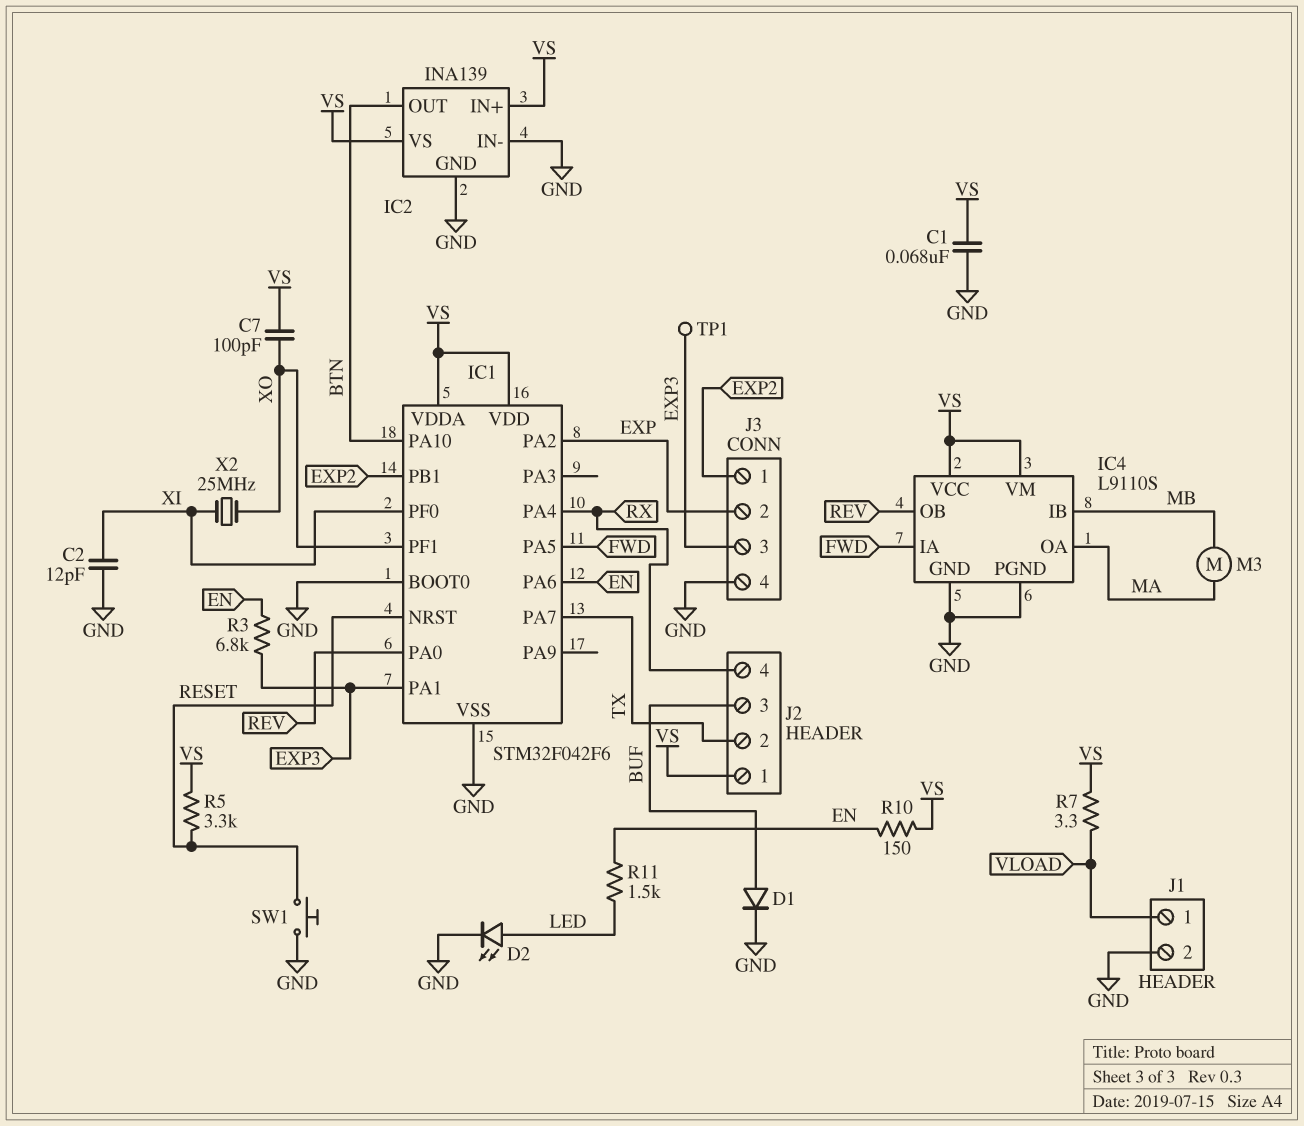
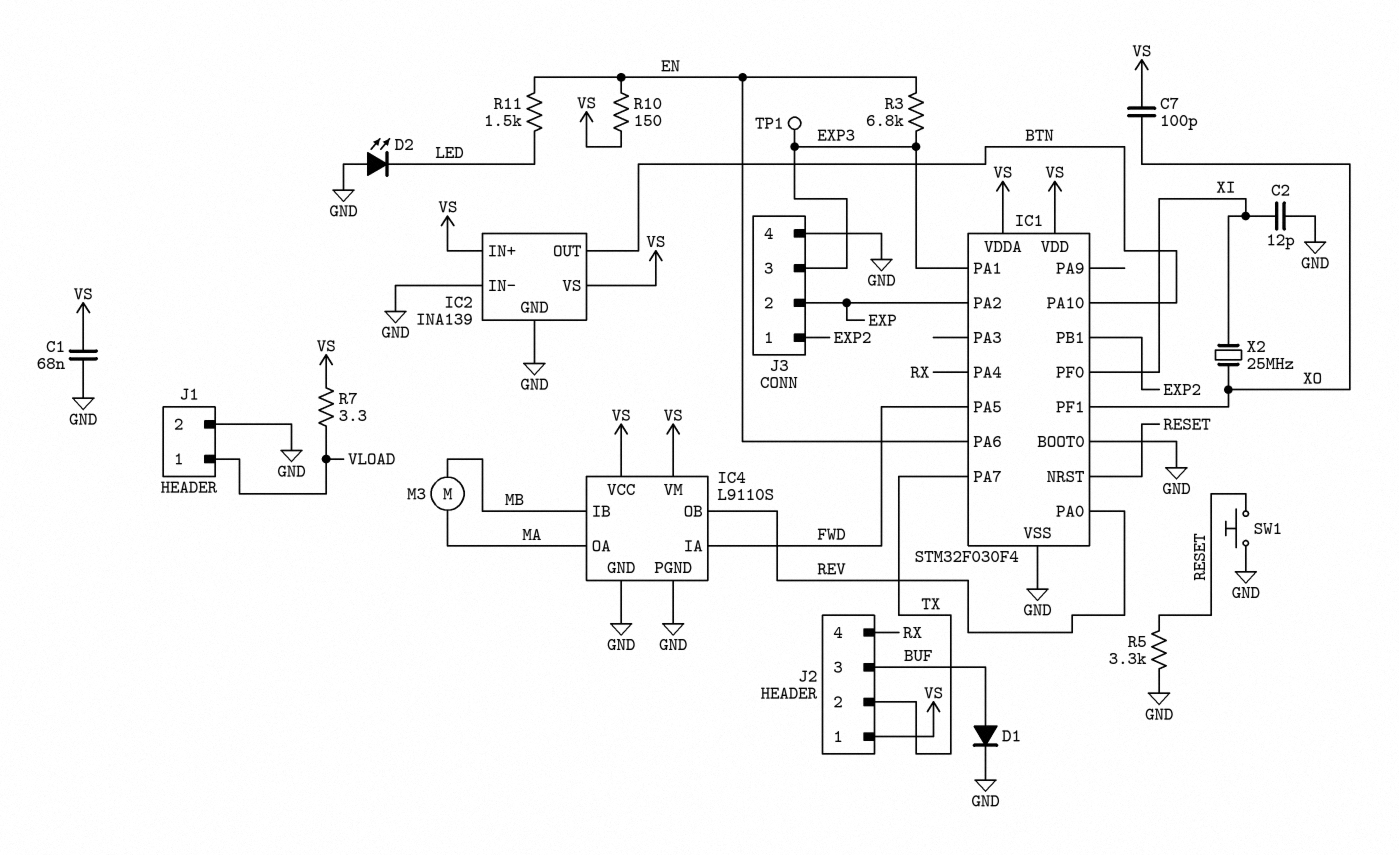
D2: LED (A LED, K GND) -> LED (A GND, K LED)
IC1: STM32F042F6 -> STM32F030F4
R5: 3.3k (RESET, VS) -> 3.3k (GND, RESET)

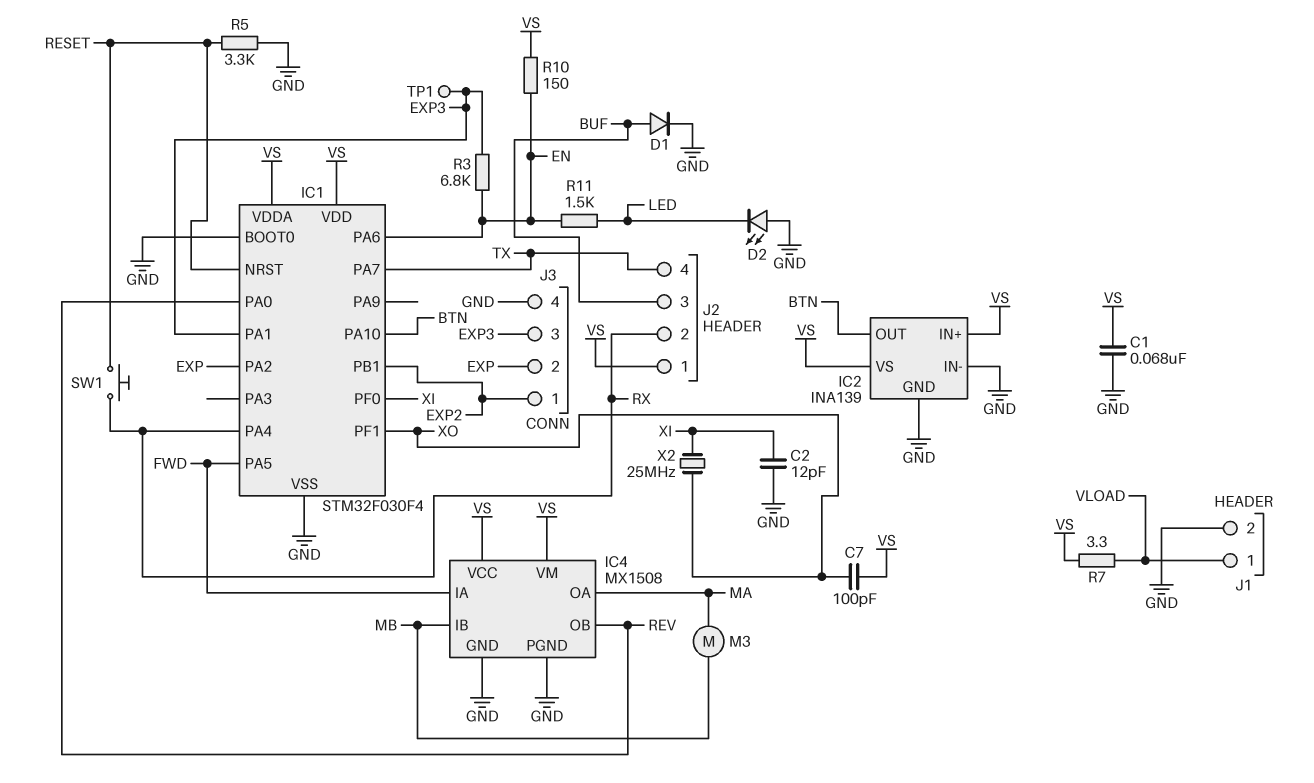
IC4: L9110S -> MX1508
J2 pin 2: TX -> RX
J2 pin 4: RX -> TX
SW1: button (GND, RESET) -> button (RESET, RX)

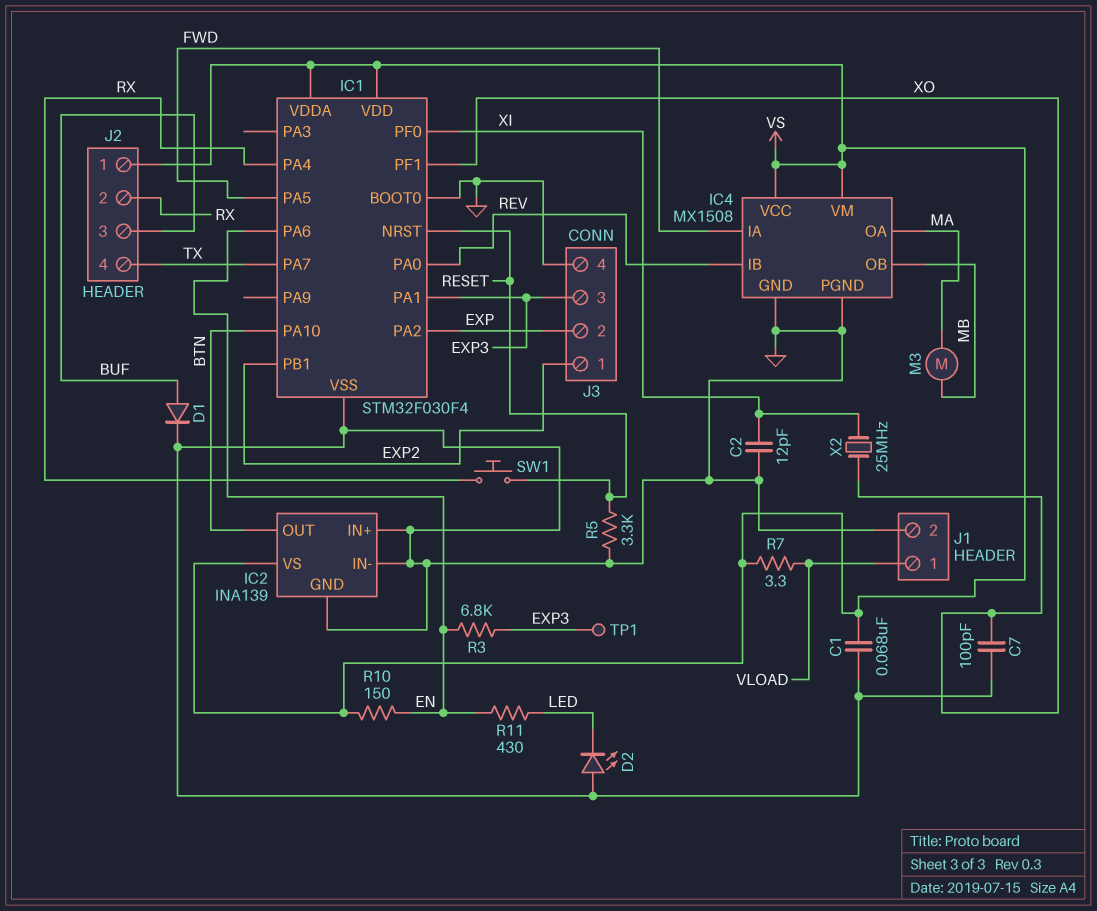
C7: 100pF (VS, XO) -> 100pF (GND, XO)
IC2 pin IN+: VS -> GND
IC4 pin IB: MB -> REV
IC4 pin OB: REV -> MB
R11: 1.5k (EN, LED) -> 430 (EN, LED)

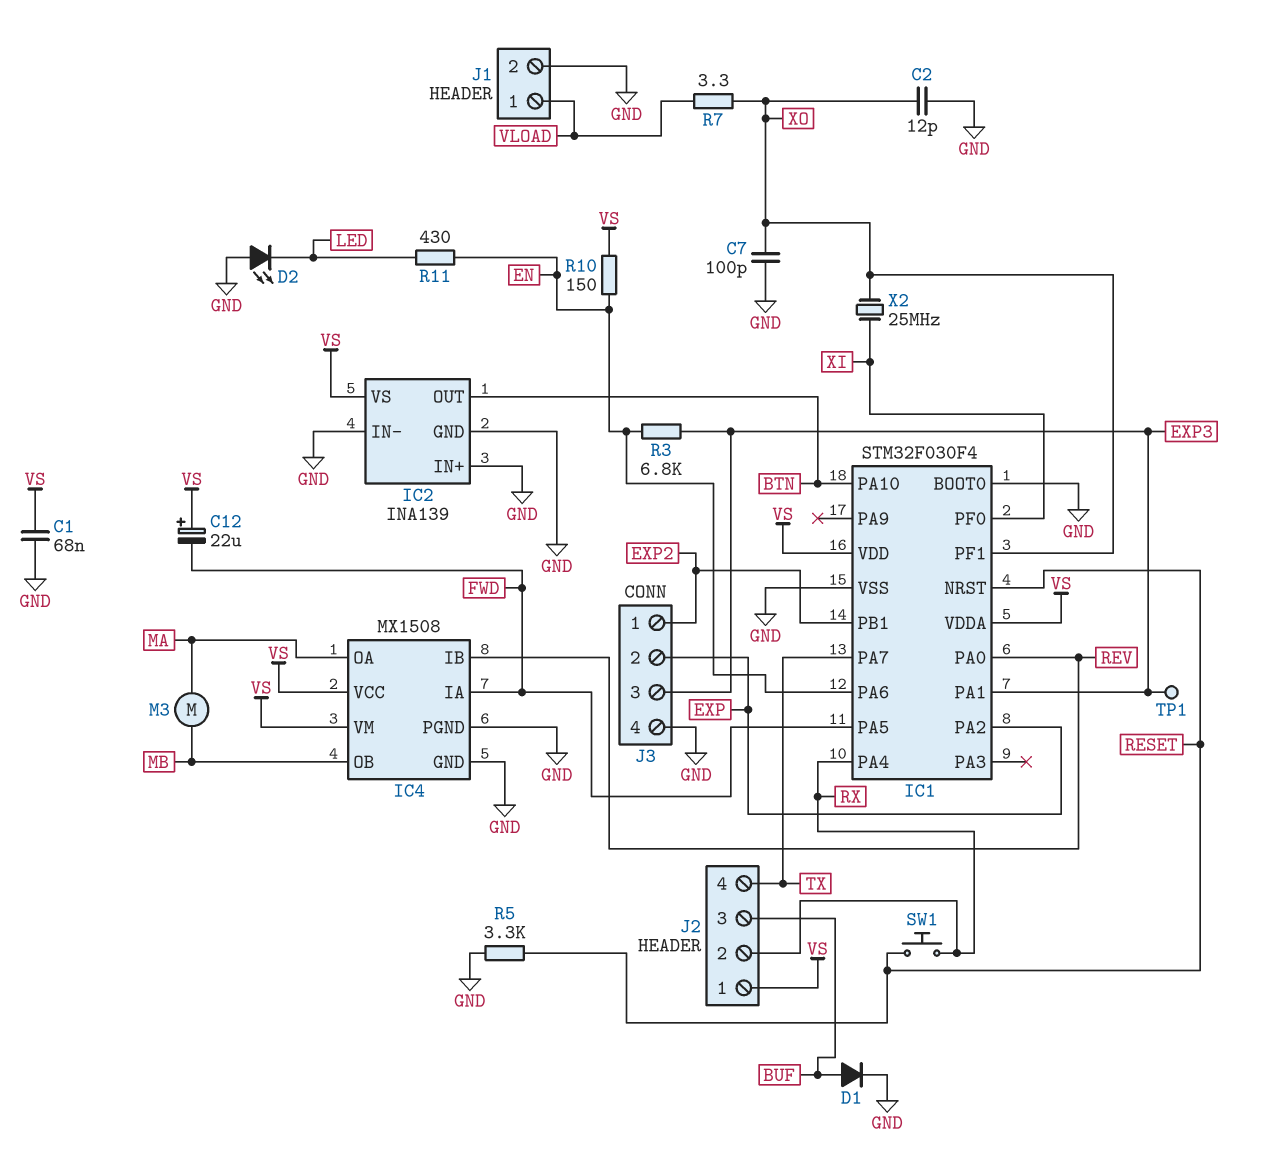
C2: 12pF (GND, XI) -> 12pF (GND, XO)
C12: none -> 22uF (plus VS, minus FWD)
R7: 3.3 (VLOAD, VS) -> 3.3 (VLOAD, XO)

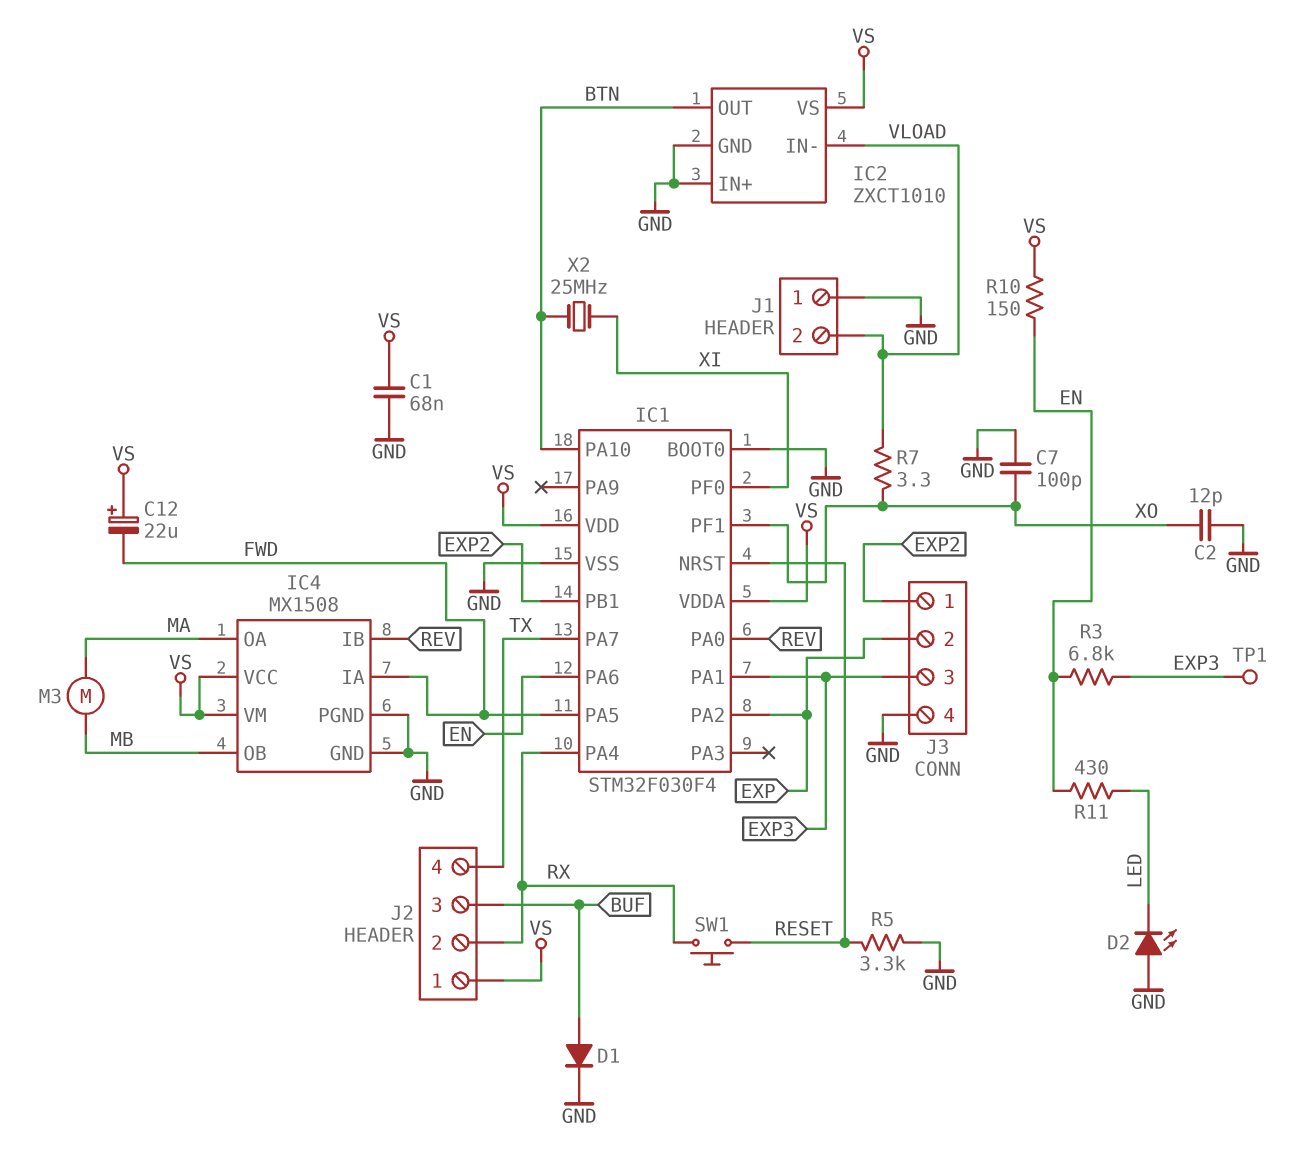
IC2: INA139 -> ZXCT1010
IC2 pin IN-: GND -> VLOAD
J1 pin 1: VLOAD -> GND
J1 pin 2: GND -> VLOAD
X2: 25MHz (XI, XO) -> 25MHz (BTN, XI)

